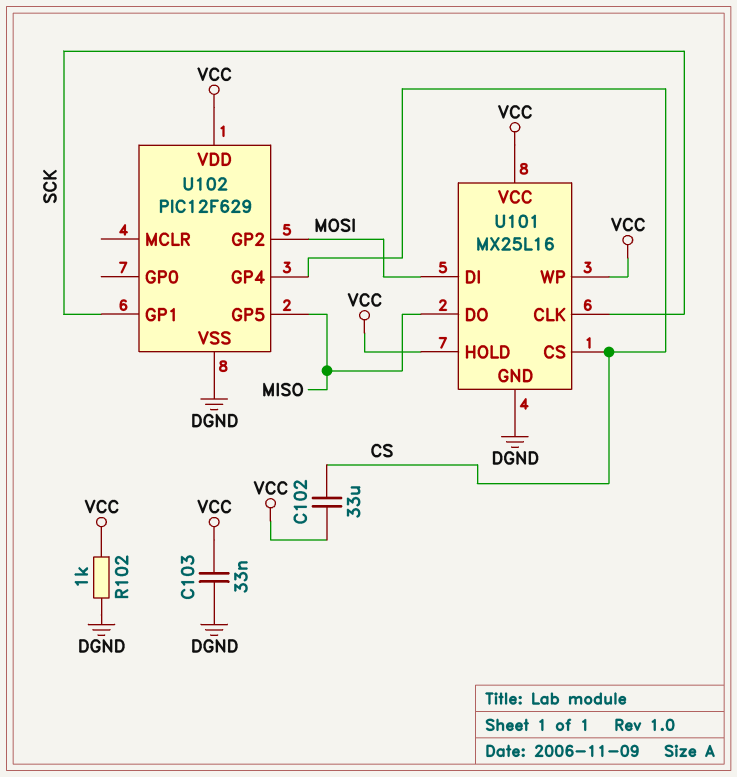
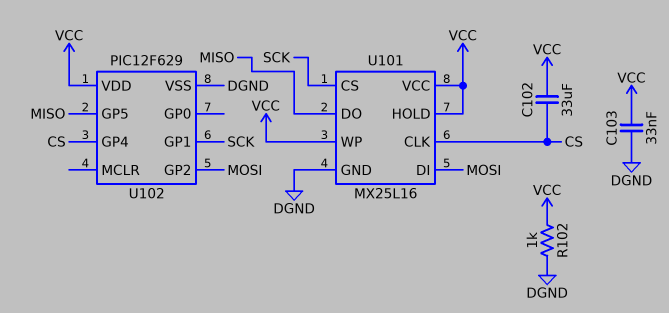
U101 pin CLK: SCK -> CS
U101 pin CS: CS -> SCK

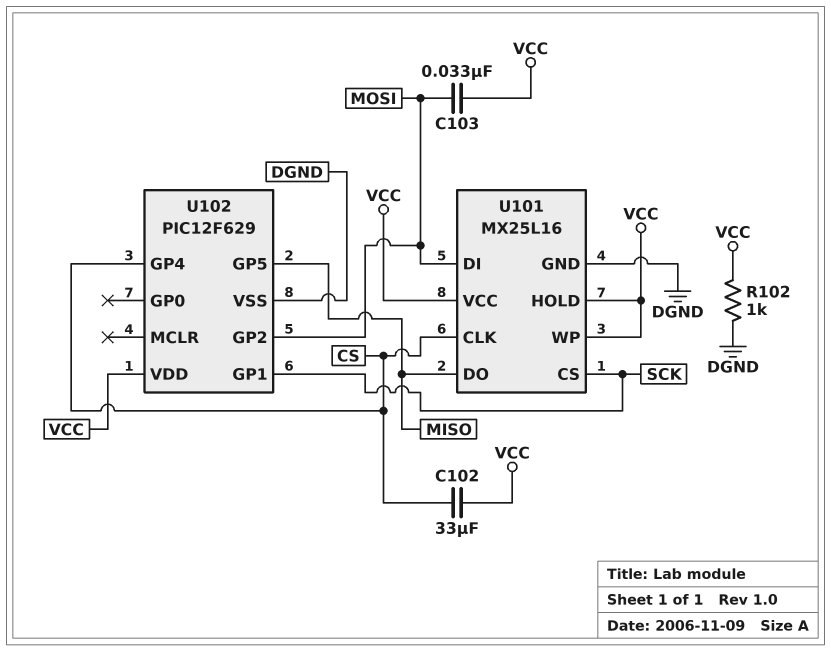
C103: 33nF (DGND, VCC) -> 33nF (MOSI, VCC)

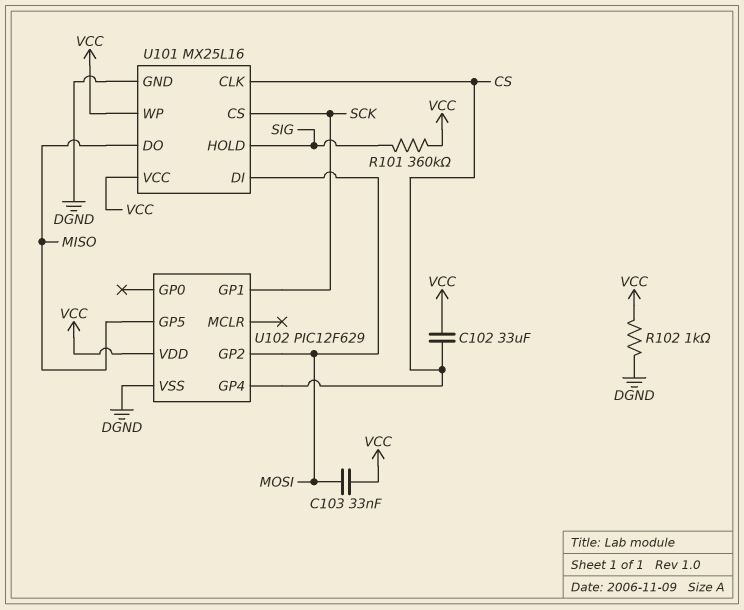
R101: none -> 360k (SIG, VCC)
U101 pin HOLD: VCC -> SIG

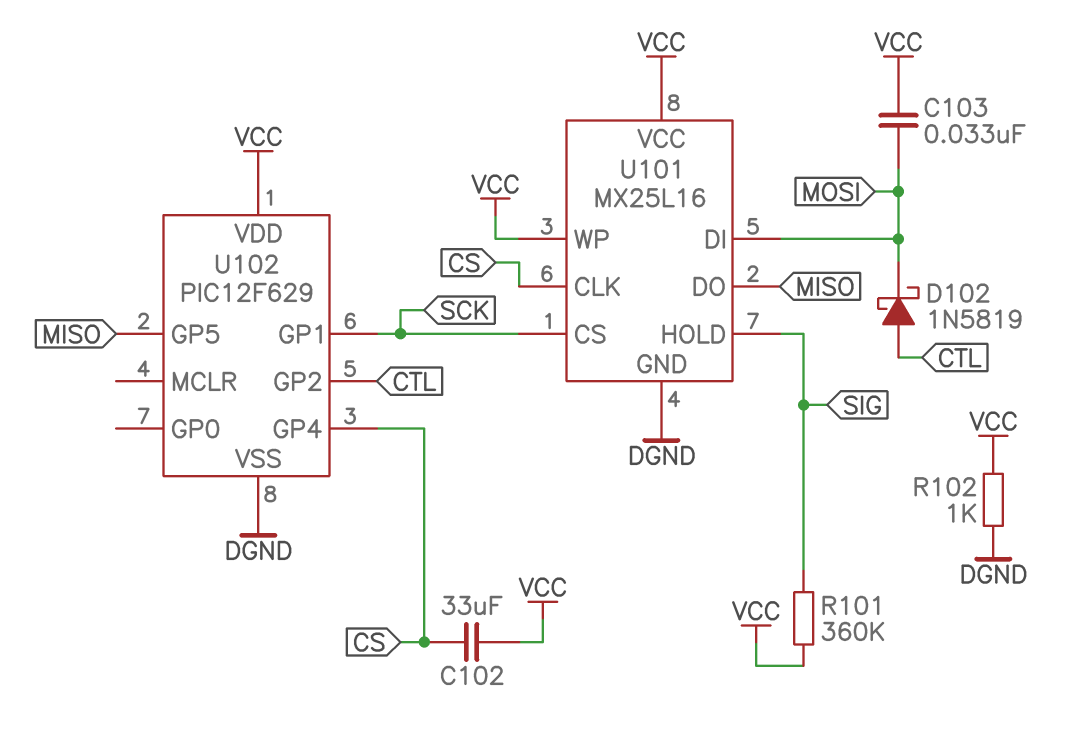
D102: none -> schottky 1N5819 (A CTL, K MOSI)
U102 pin GP2: MOSI -> CTL

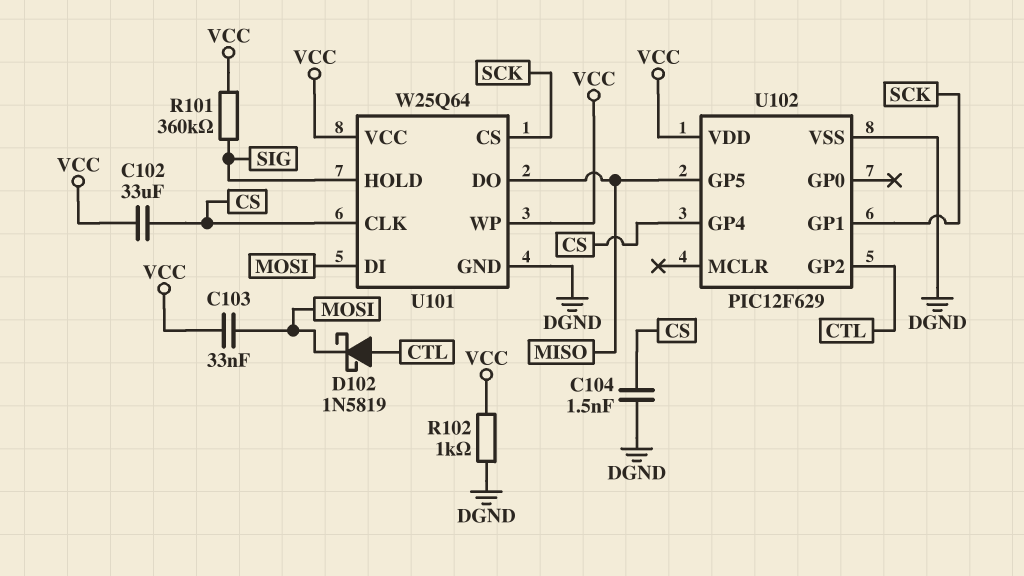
C104: none -> 1.5nF (CS, DGND)
U101: MX25L16 -> W25Q64

